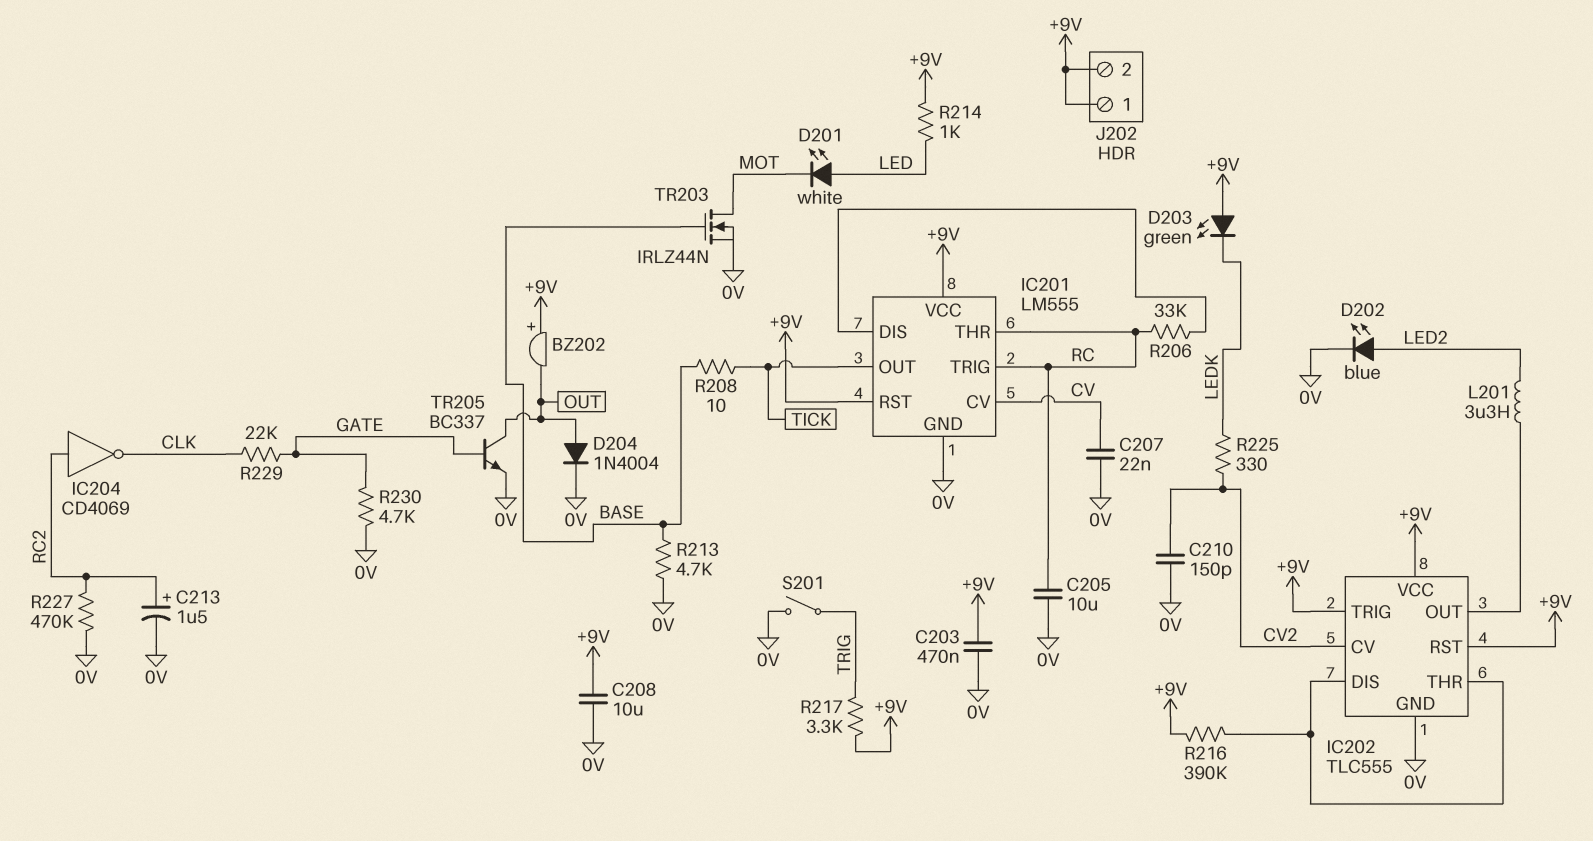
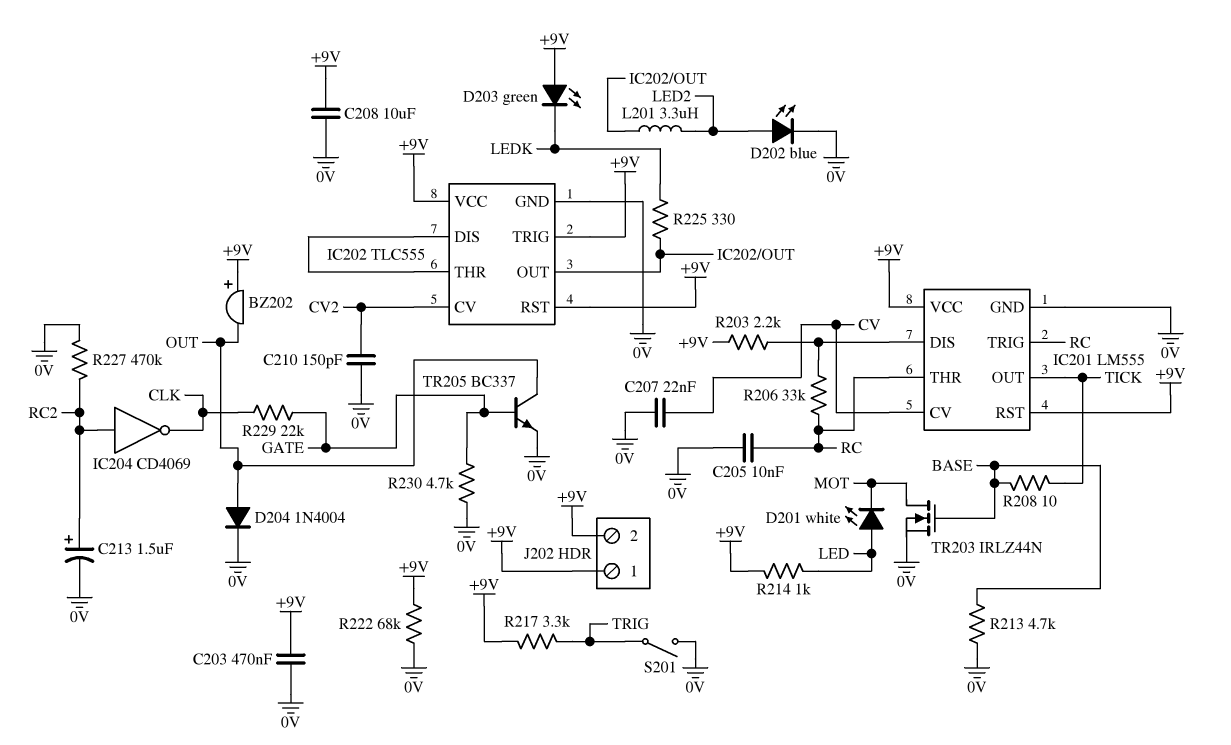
C205: 10uF (0V, RC) -> 10nF (0V, RC)
R203: none -> 2.2k (+9V, IC201/DIS)
R216: 390k (+9V, IC202/DIS) -> none
R222: none -> 68k (+9V, 0V)
R225: 330 (CV2, LEDK) -> 330 (IC202/OUT, LEDK)

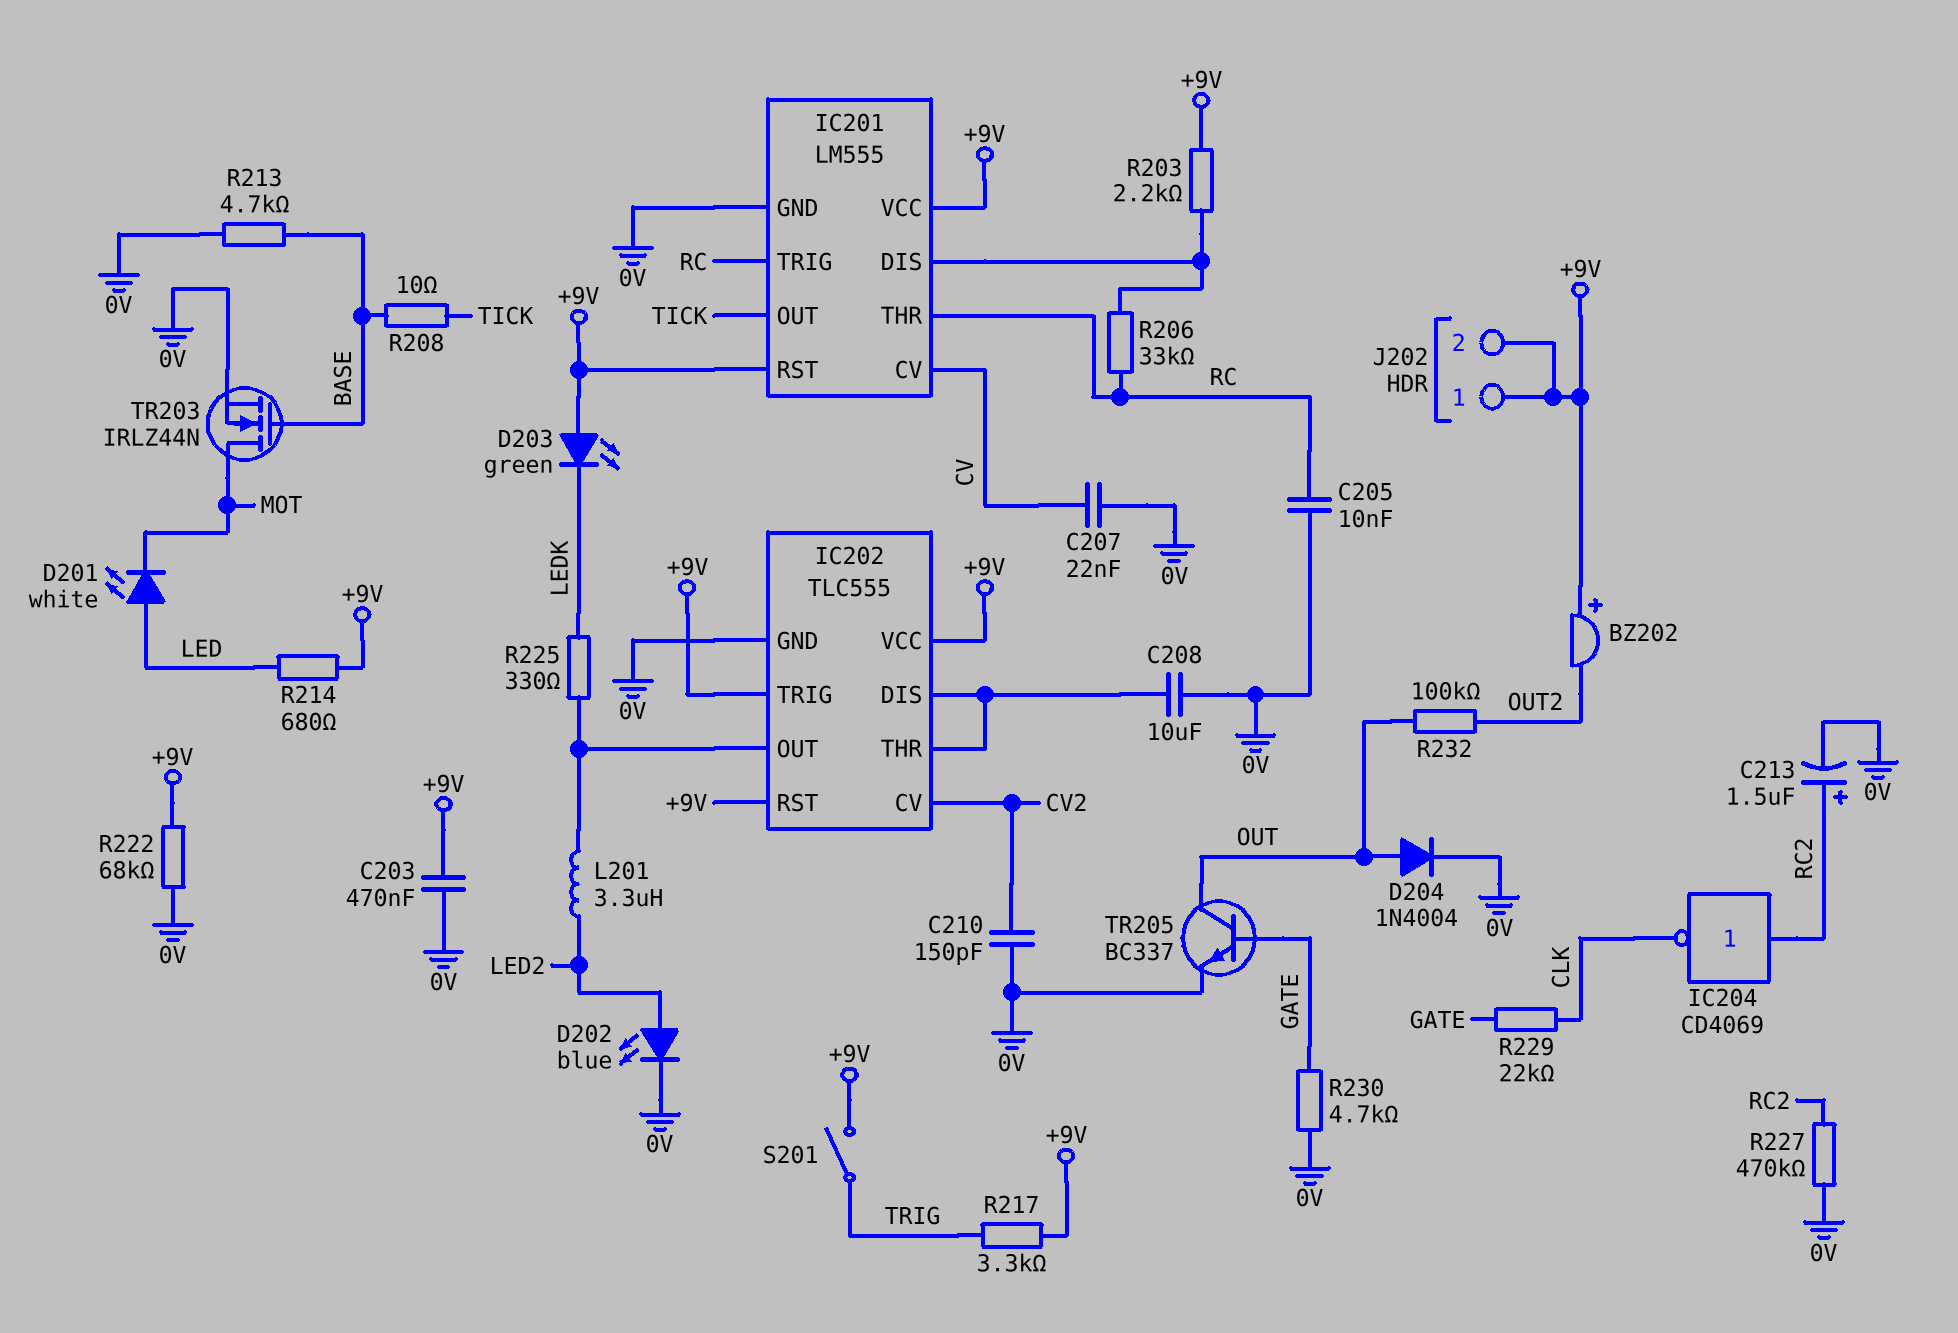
BZ202: buzzer (plus +9V, minus OUT) -> buzzer (plus +9V, minus OUT2)
C208: 10uF (+9V, 0V) -> 10uF (0V, IC202/DIS)
R214: 1k (+9V, LED) -> 680 (+9V, LED)
R232: none -> 100k (OUT, OUT2)
S201: switch (0V, TRIG) -> switch (+9V, TRIG)

